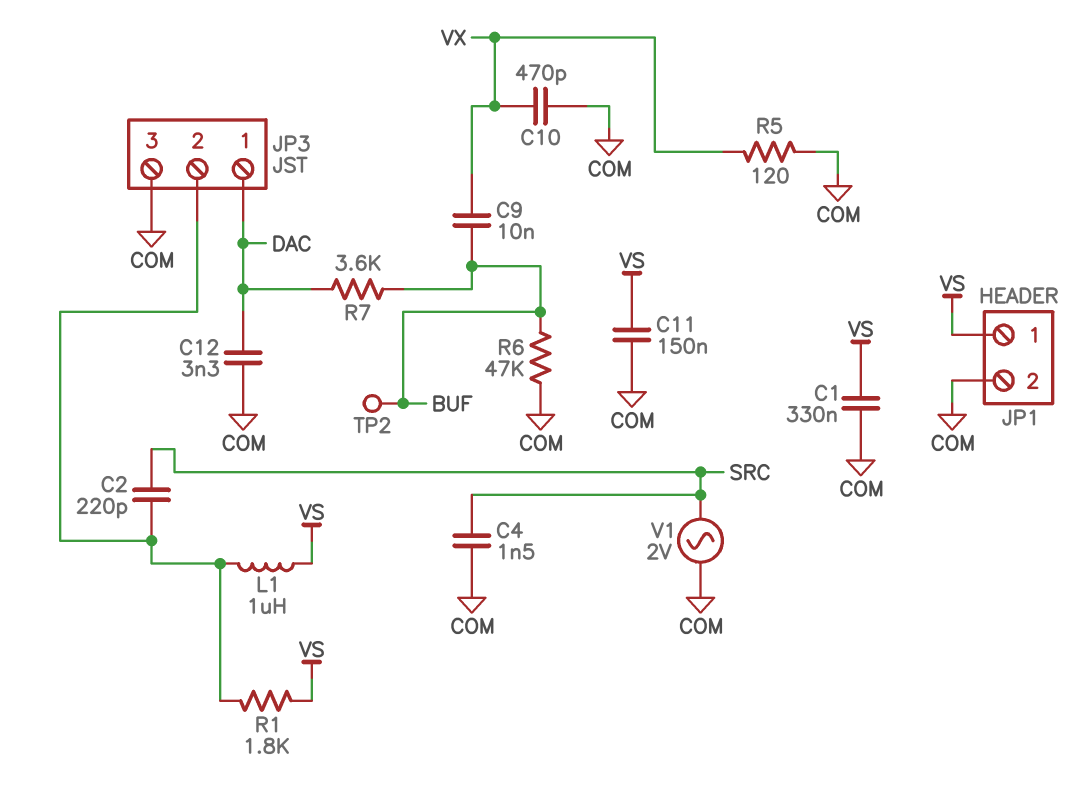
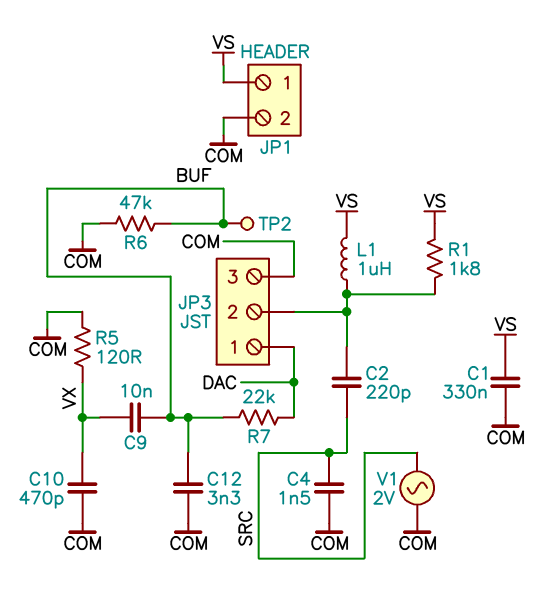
C11: 150nF (COM, VS) -> none
C12: 3.3nF (COM, DAC) -> 3.3nF (BUF, COM)
R7: 3.6k (BUF, DAC) -> 22k (BUF, DAC)

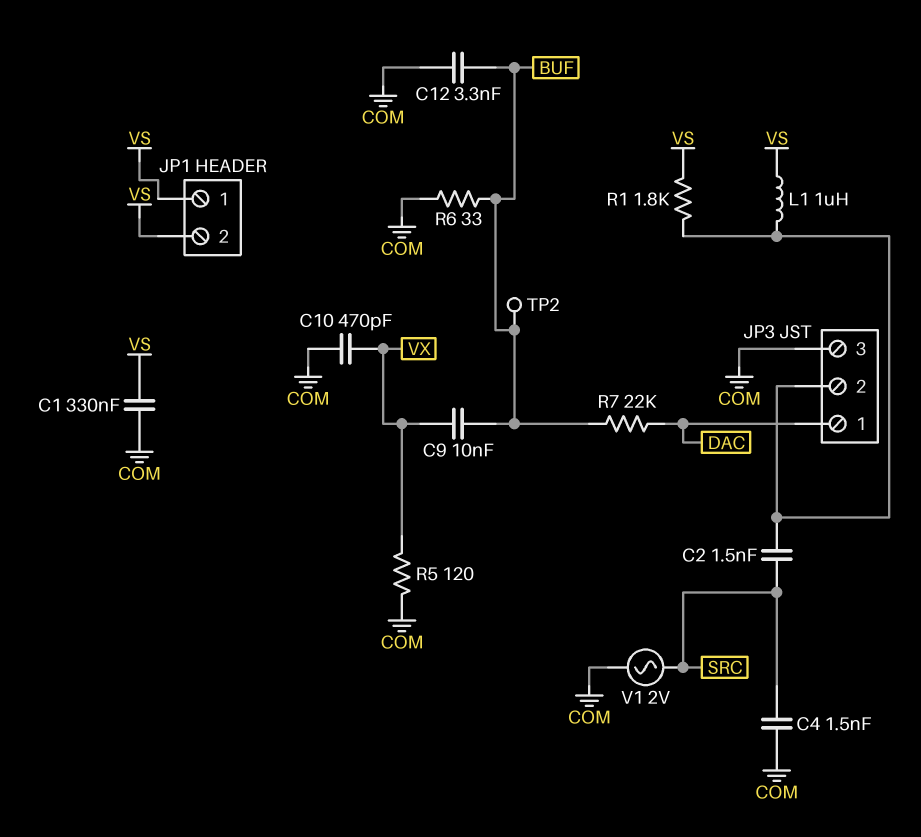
C2: 220pF (JP3/2, SRC) -> 1.5nF (JP3/2, SRC)
JP1 pin 2: COM -> VS
R6: 47k (BUF, COM) -> 33 (BUF, COM)

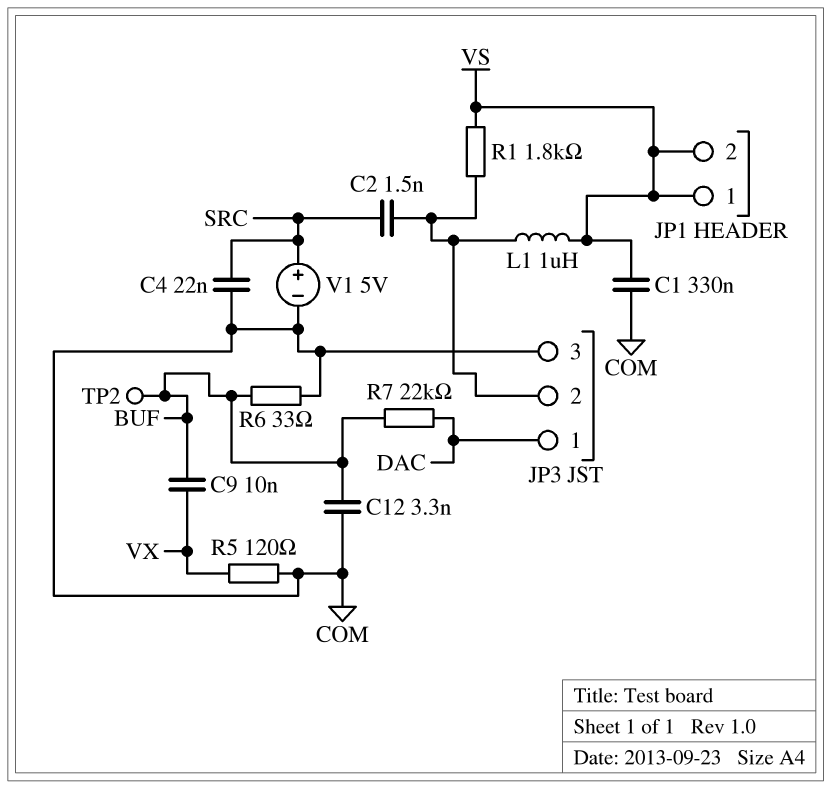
C4: 1.5nF (COM, SRC) -> 22nF (COM, SRC)
C10: 470pF (COM, VX) -> none
V1: AC 2V (COM, SRC) -> 5V (plus SRC, minus COM)

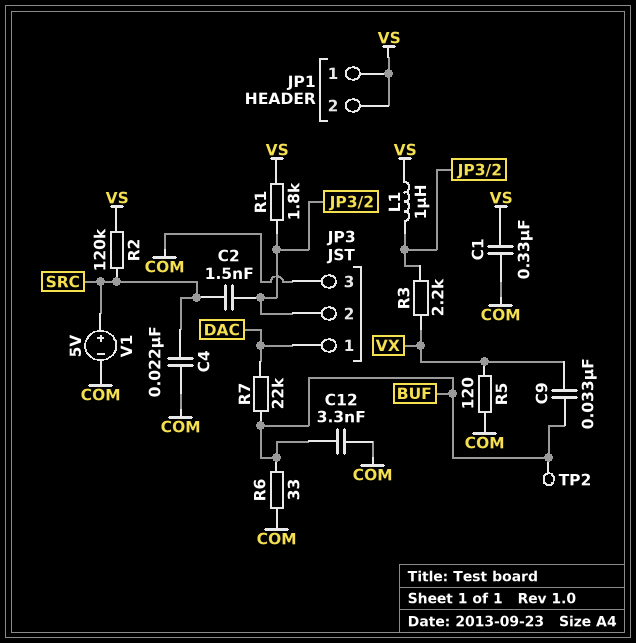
C9: 10nF (BUF, VX) -> 33nF (BUF, VX)
R2: none -> 120k (SRC, VS)
R3: none -> 2.2k (JP3/2, VX)

